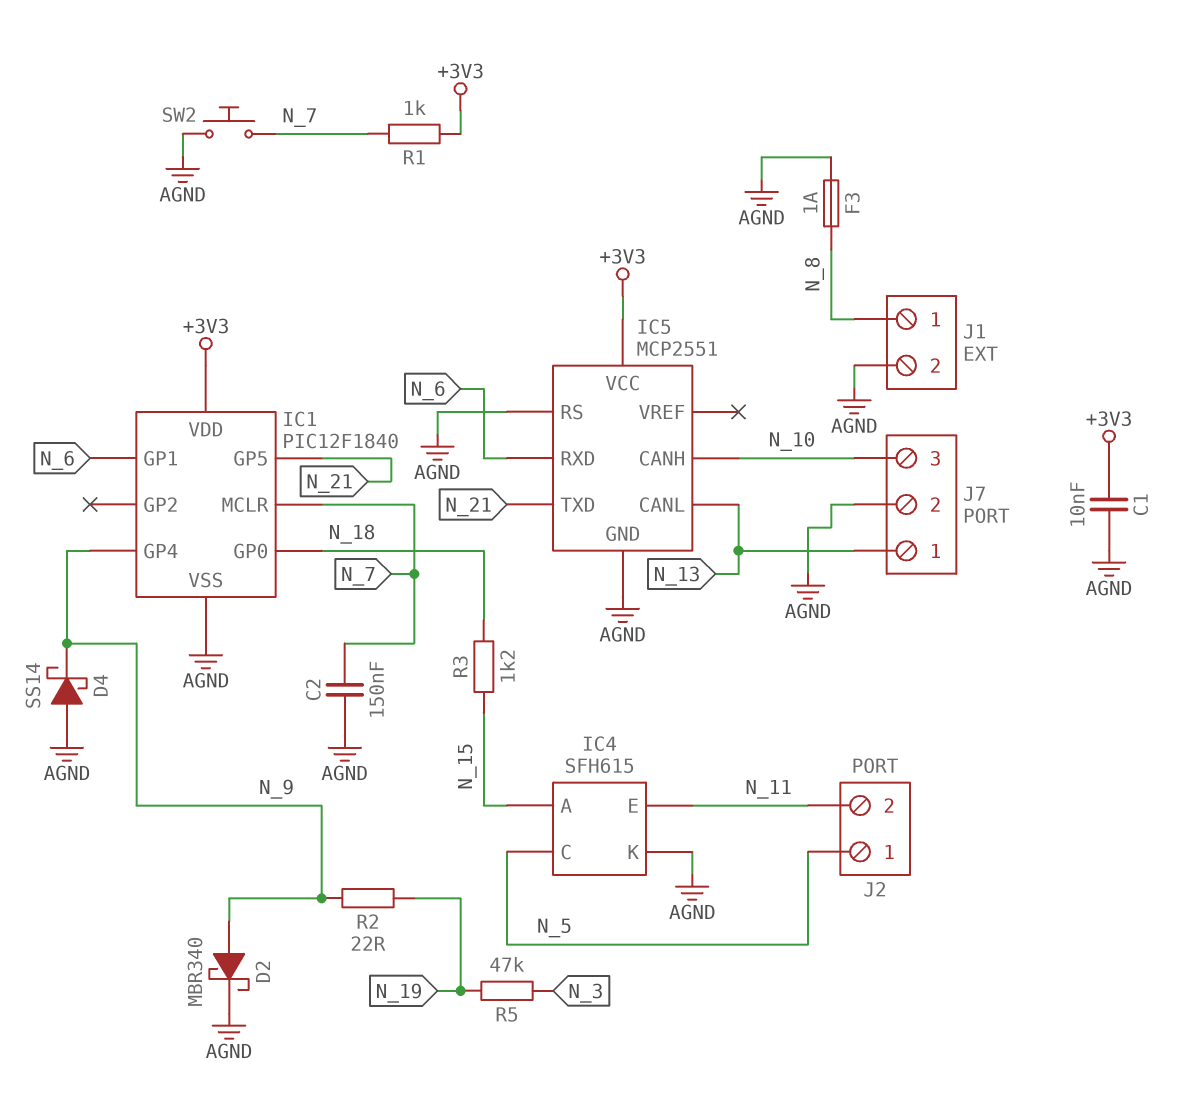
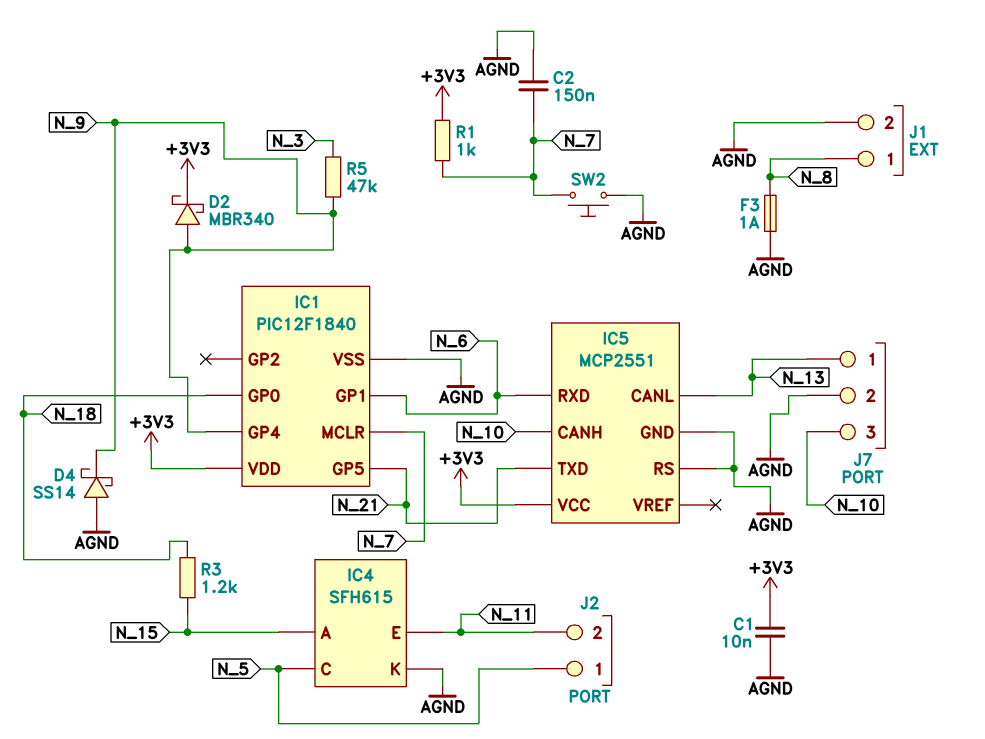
D2: schottky MBR340 (A N_9, K AGND) -> schottky MBR340 (A N_9, K +3V3)
R2: 22 (N_9, N_19) -> none
R5: 47k (N_3, N_19) -> 47k (N_3, N_9)

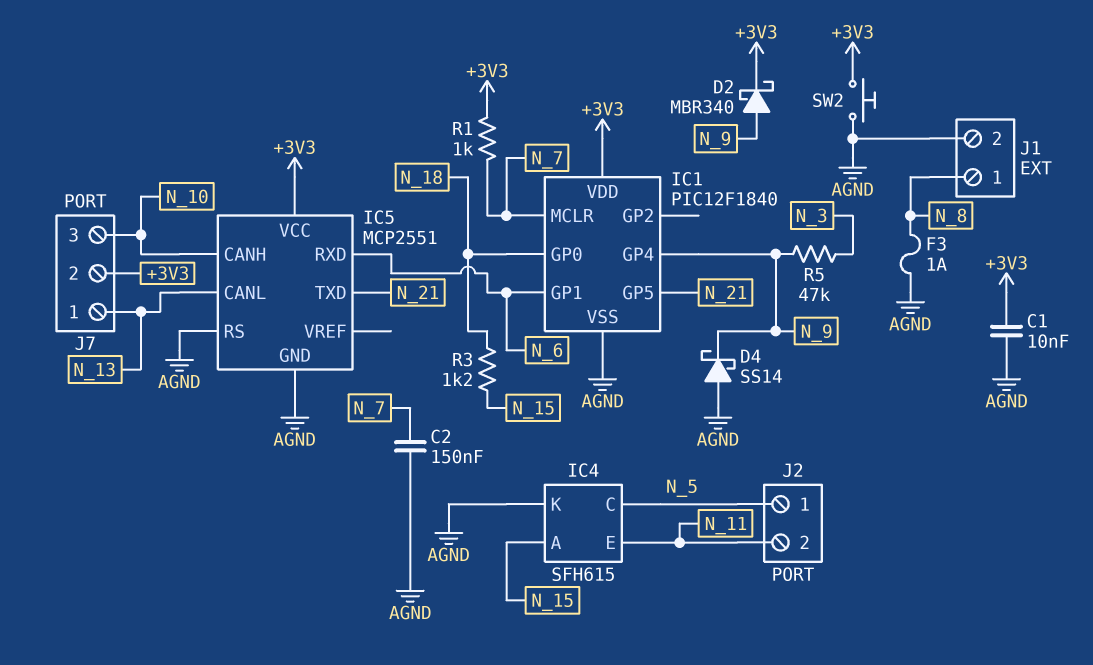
J7 pin 2: AGND -> +3V3
SW2: button (AGND, N_7) -> button (+3V3, AGND)

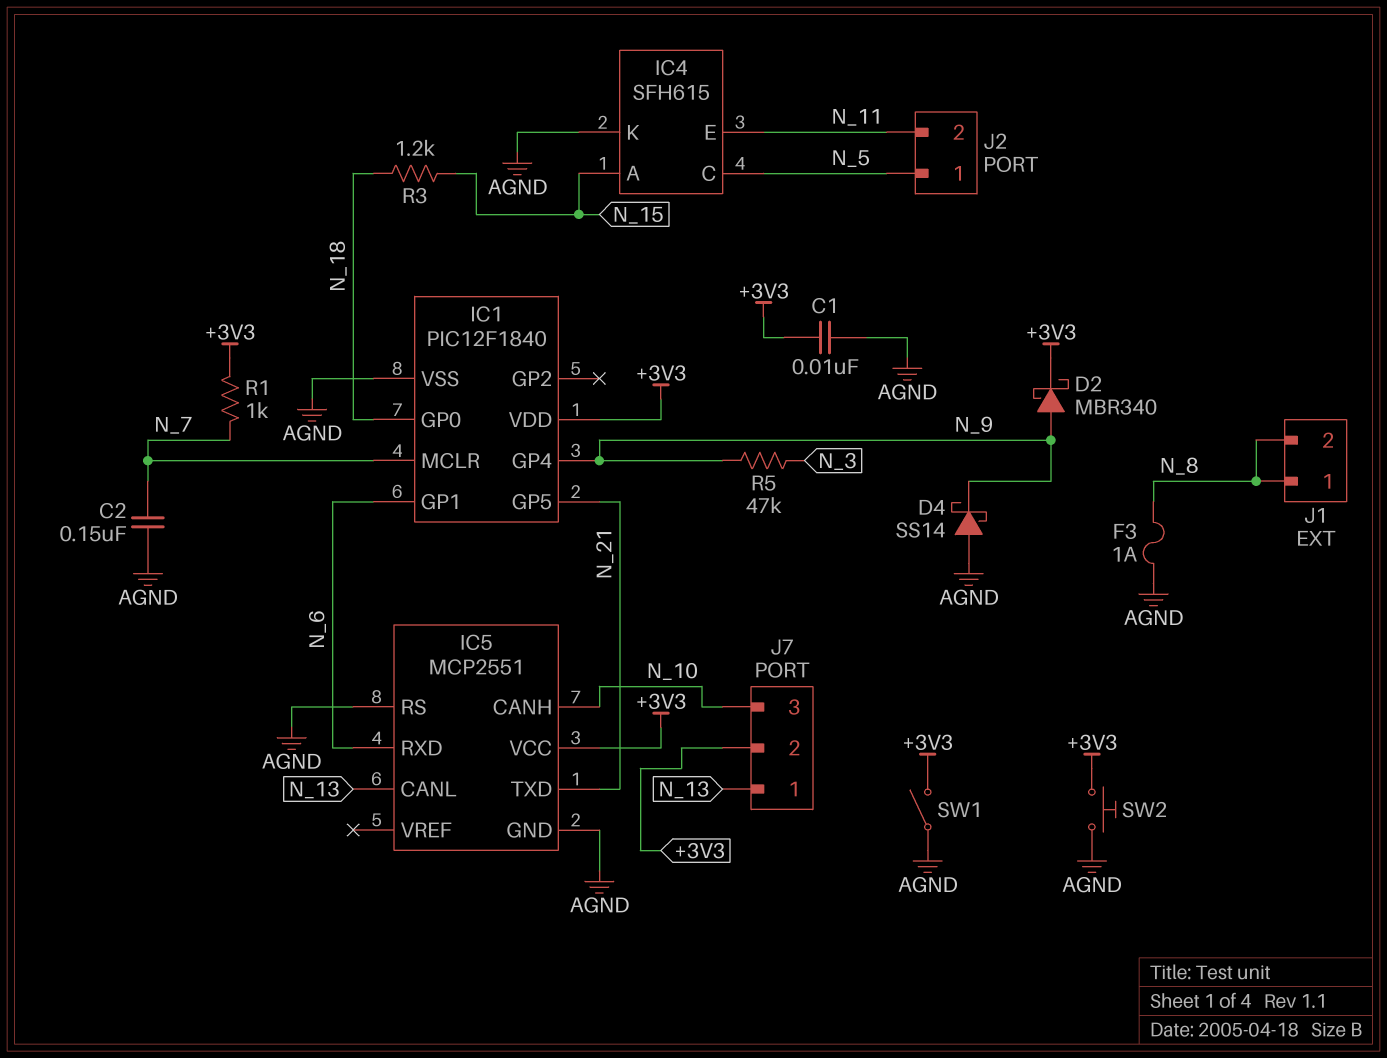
J1 pin 2: AGND -> N_8
SW1: none -> switch (+3V3, AGND)

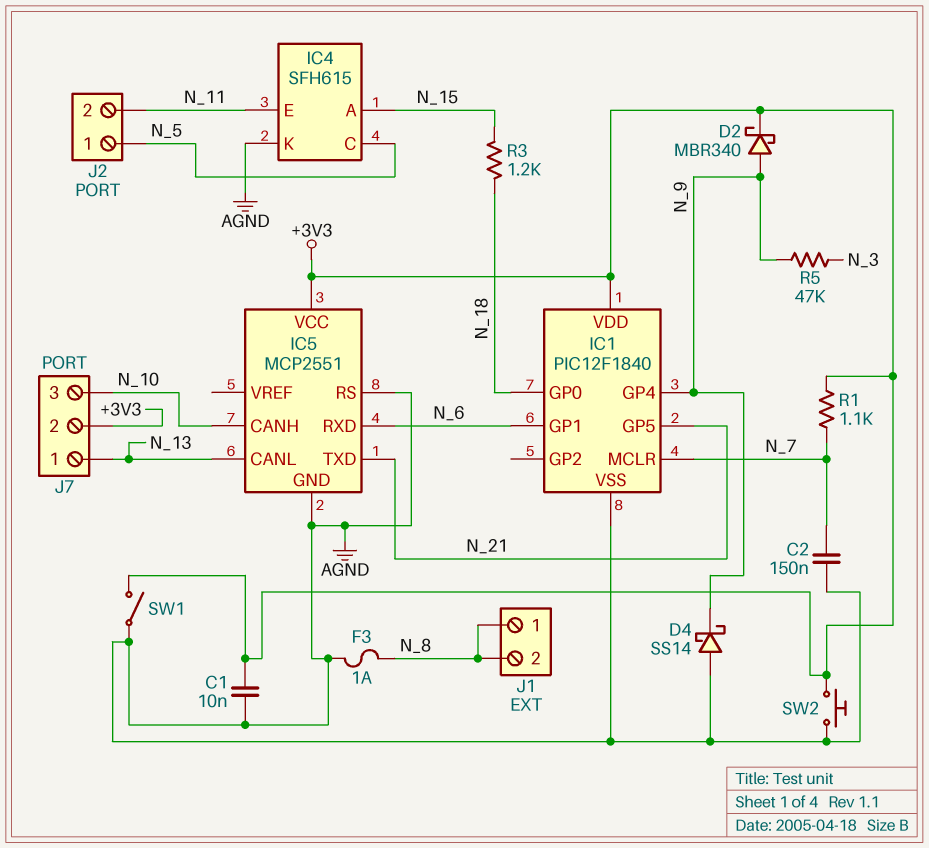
R1: 1k (+3V3, N_7) -> 1.1k (+3V3, N_7)

